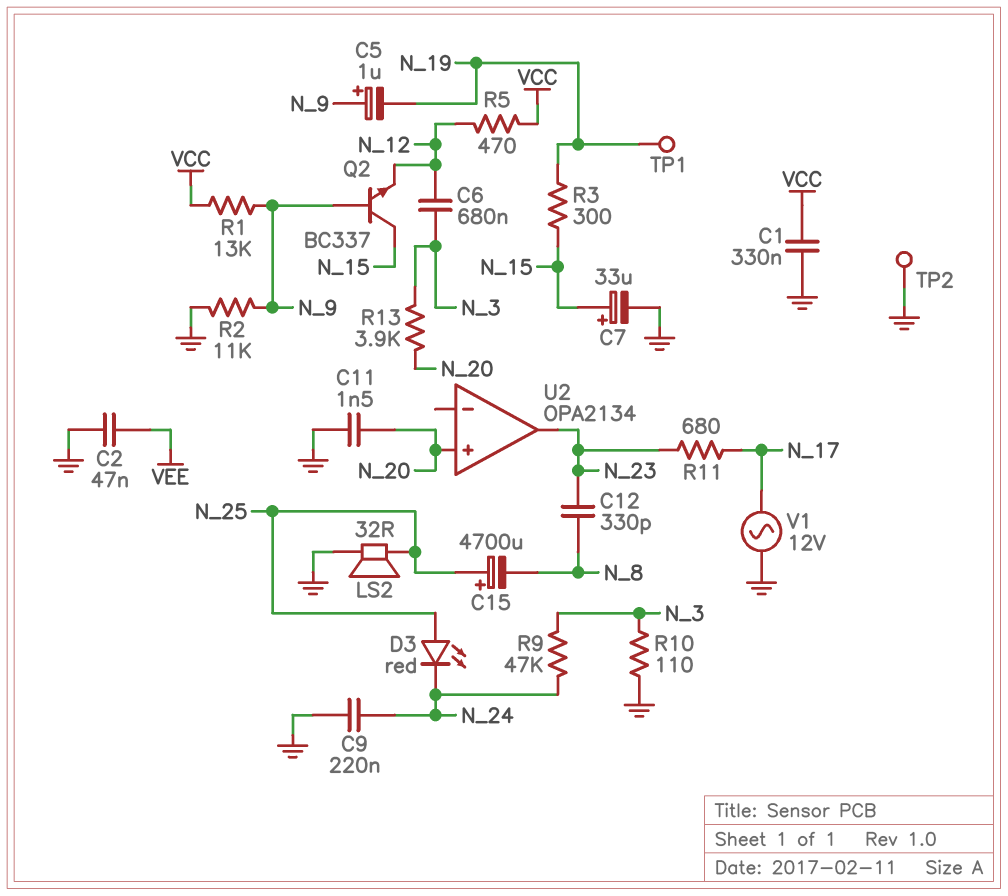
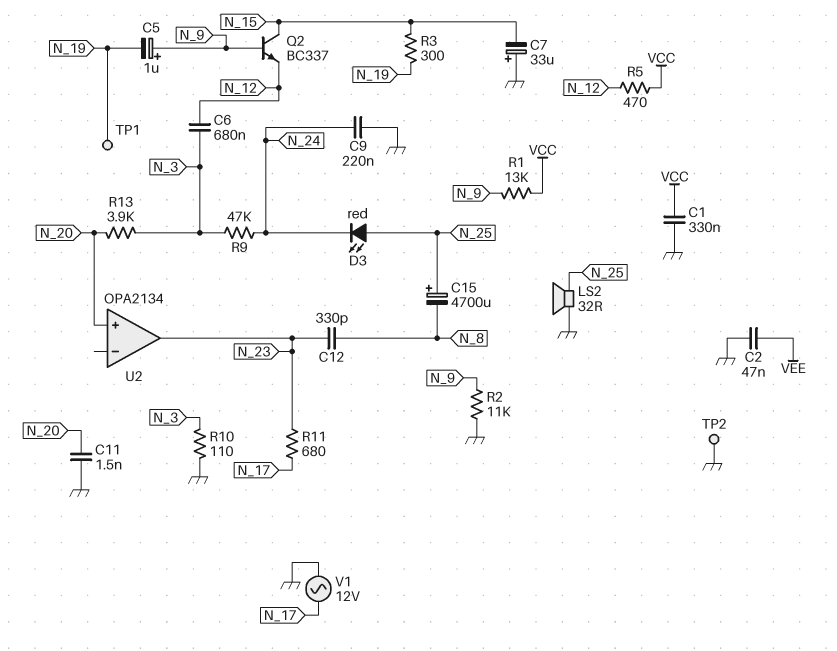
C7: 33uF (plus N_15, minus GND) -> 33uF (plus GND, minus N_15)

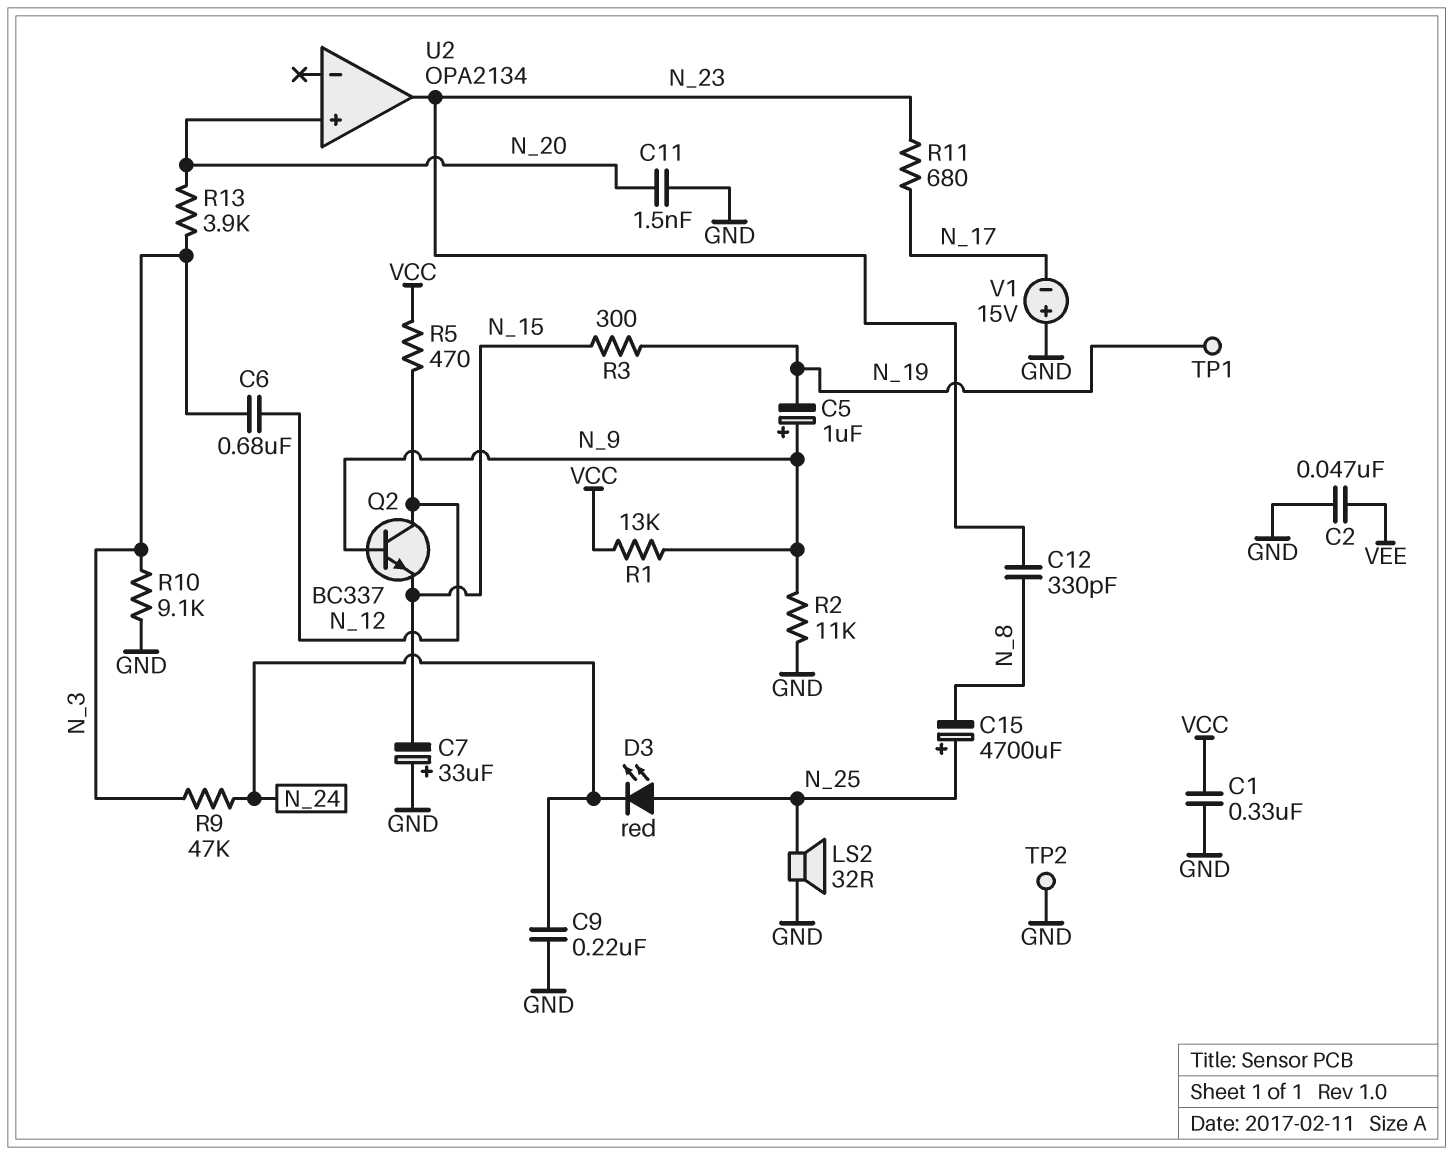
Q2: NPN BC337 (B N_9, C N_15, E N_12) -> NPN BC337 (B N_9, C N_12, E N_15)
R10: 110 (GND, N_3) -> 9.1k (GND, N_3)
V1: AC 12V (GND, N_17) -> 15V (plus GND, minus N_17)

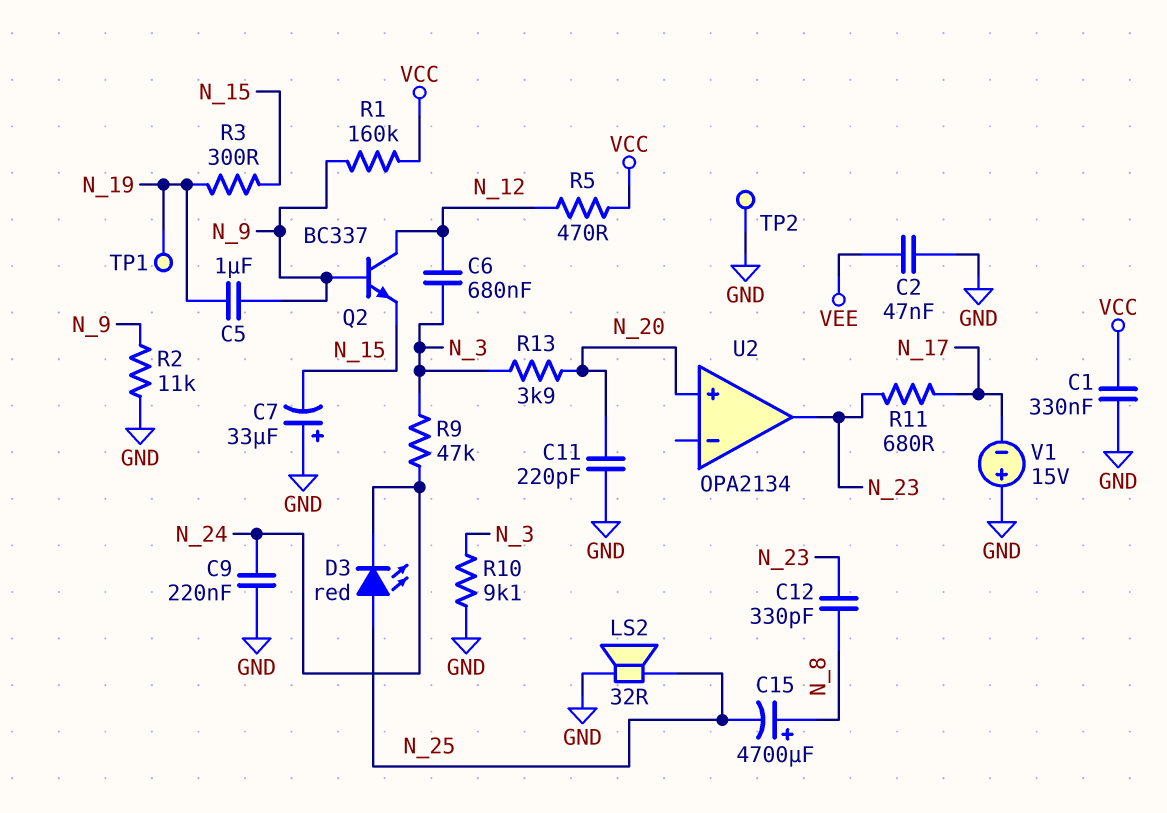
C5: 1uF (plus N_9, minus N_19) -> 1uF (N_9, N_19)
C11: 1.5nF (GND, N_20) -> 220pF (GND, N_20)
C15: 4700uF (plus N_25, minus N_8) -> 4700uF (plus N_8, minus N_25)
R1: 13k (N_9, VCC) -> 160k (N_9, VCC)

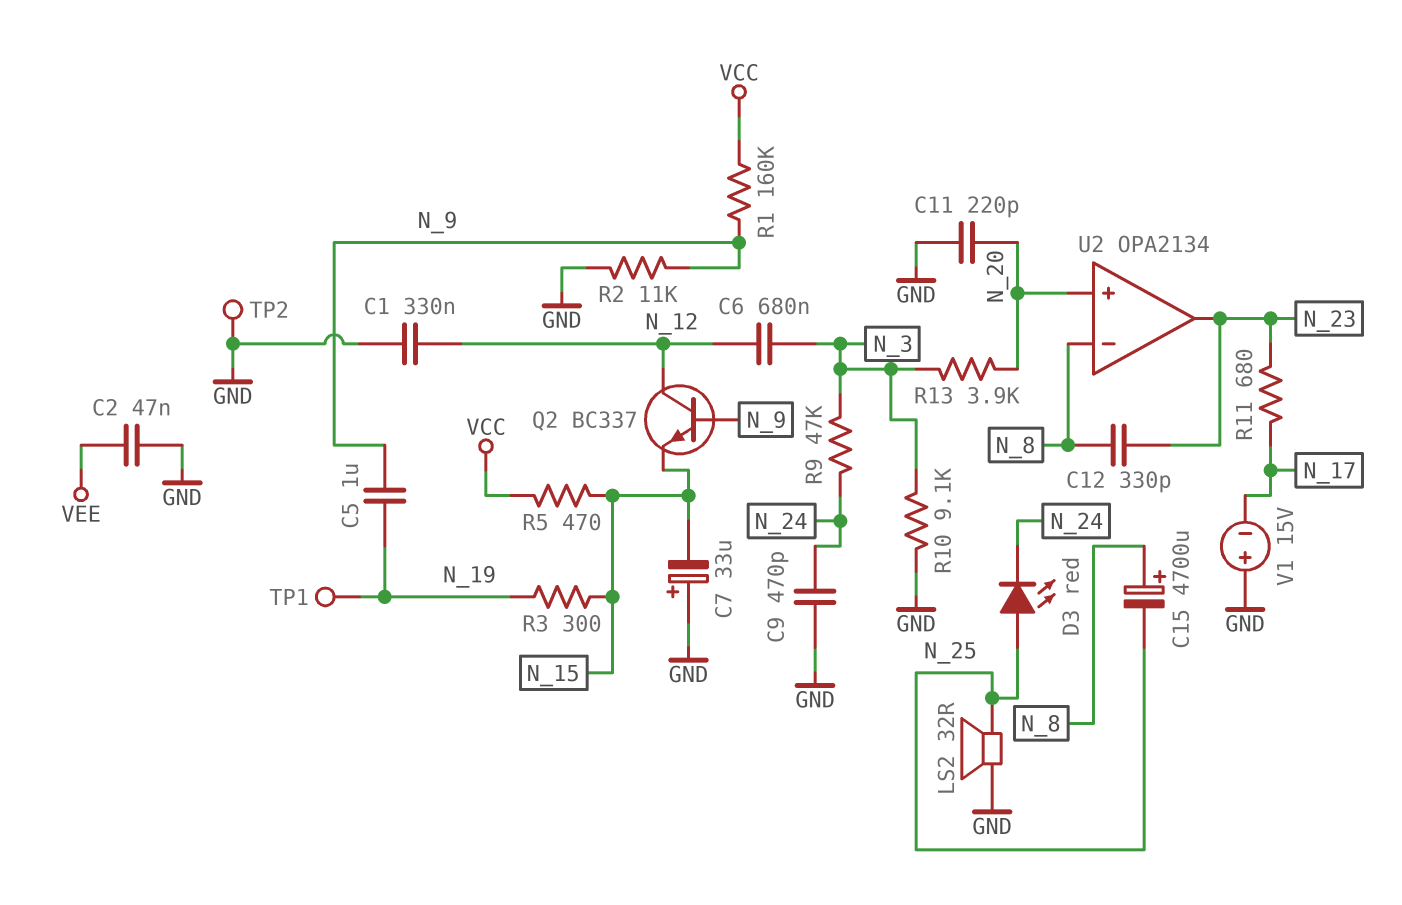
C1: 330nF (GND, VCC) -> 330nF (GND, N_12)
C9: 220nF (GND, N_24) -> 470pF (GND, N_24)
R5: 470 (N_12, VCC) -> 470 (N_15, VCC)
U2 pin in-: none -> N_8

